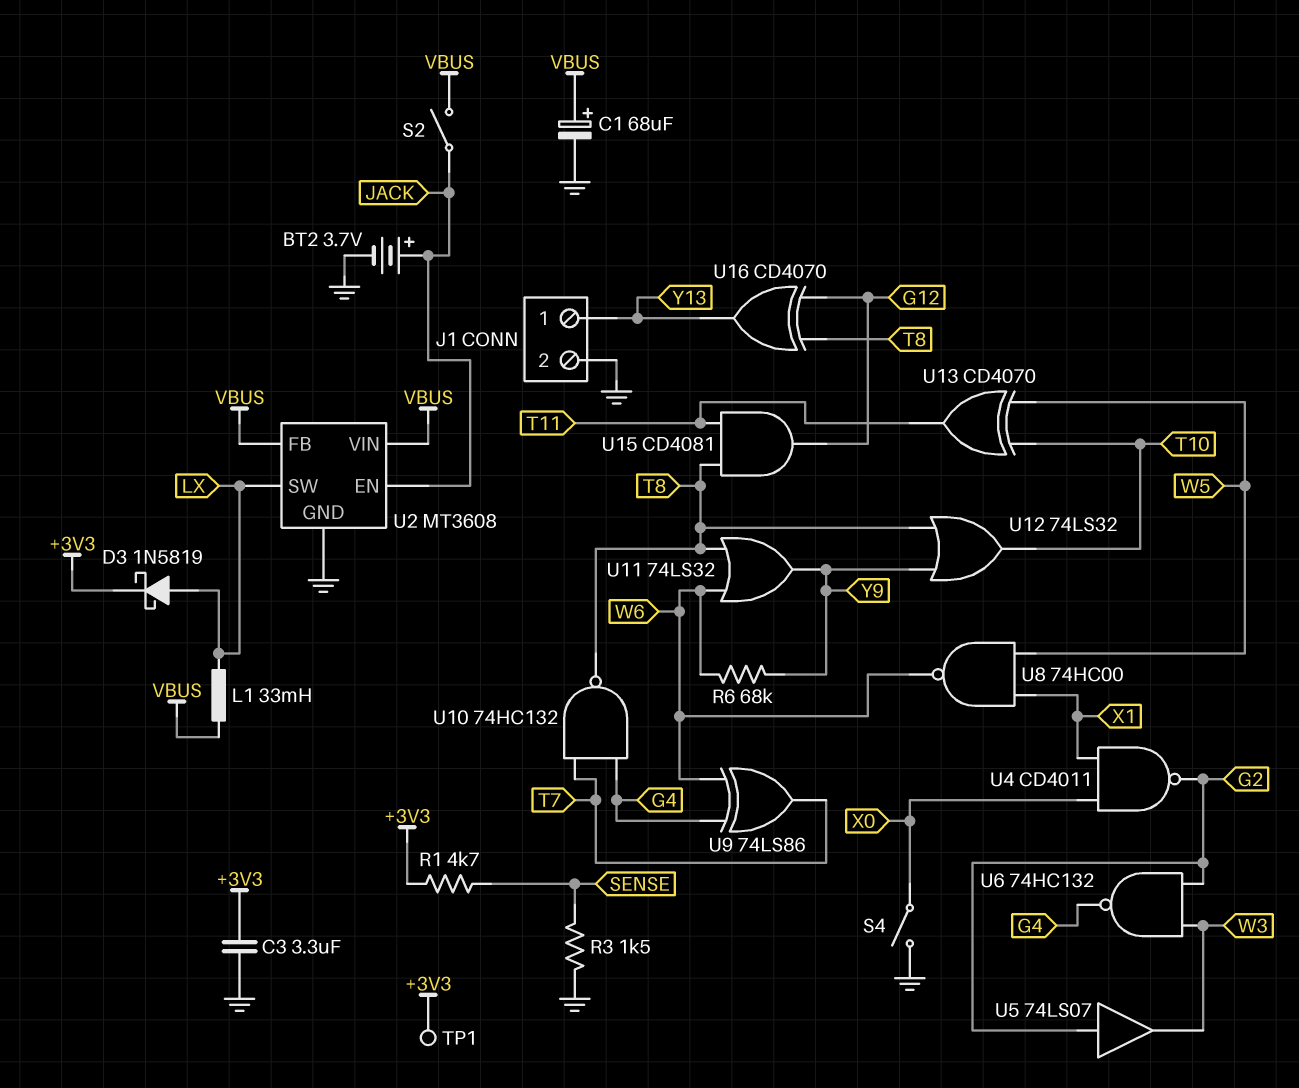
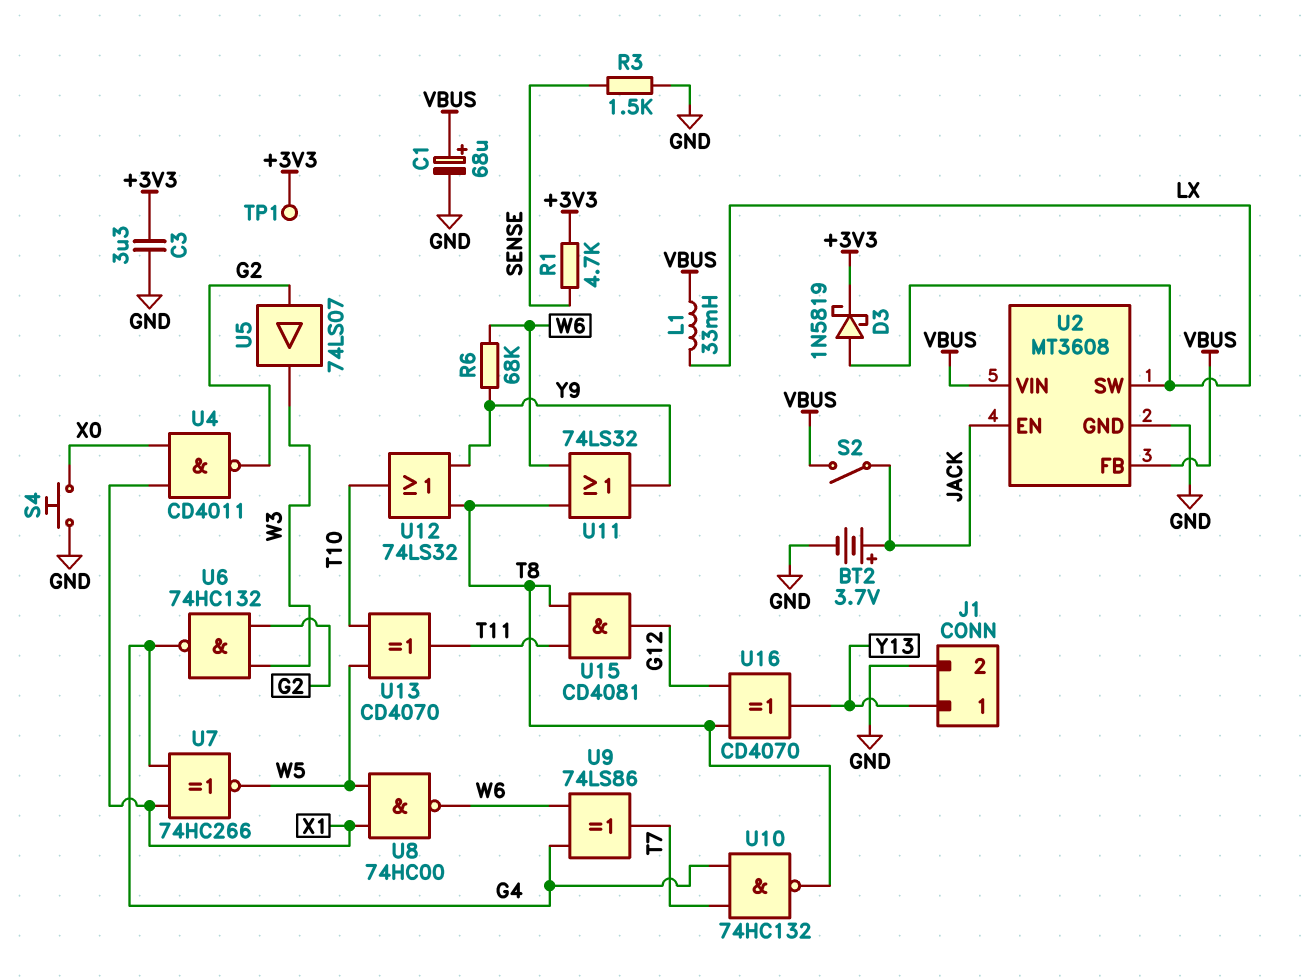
S4: switch (GND, X0) -> button (GND, X0)
U7: none -> XNOR 74HC266 (in G4, in X1, out W5)

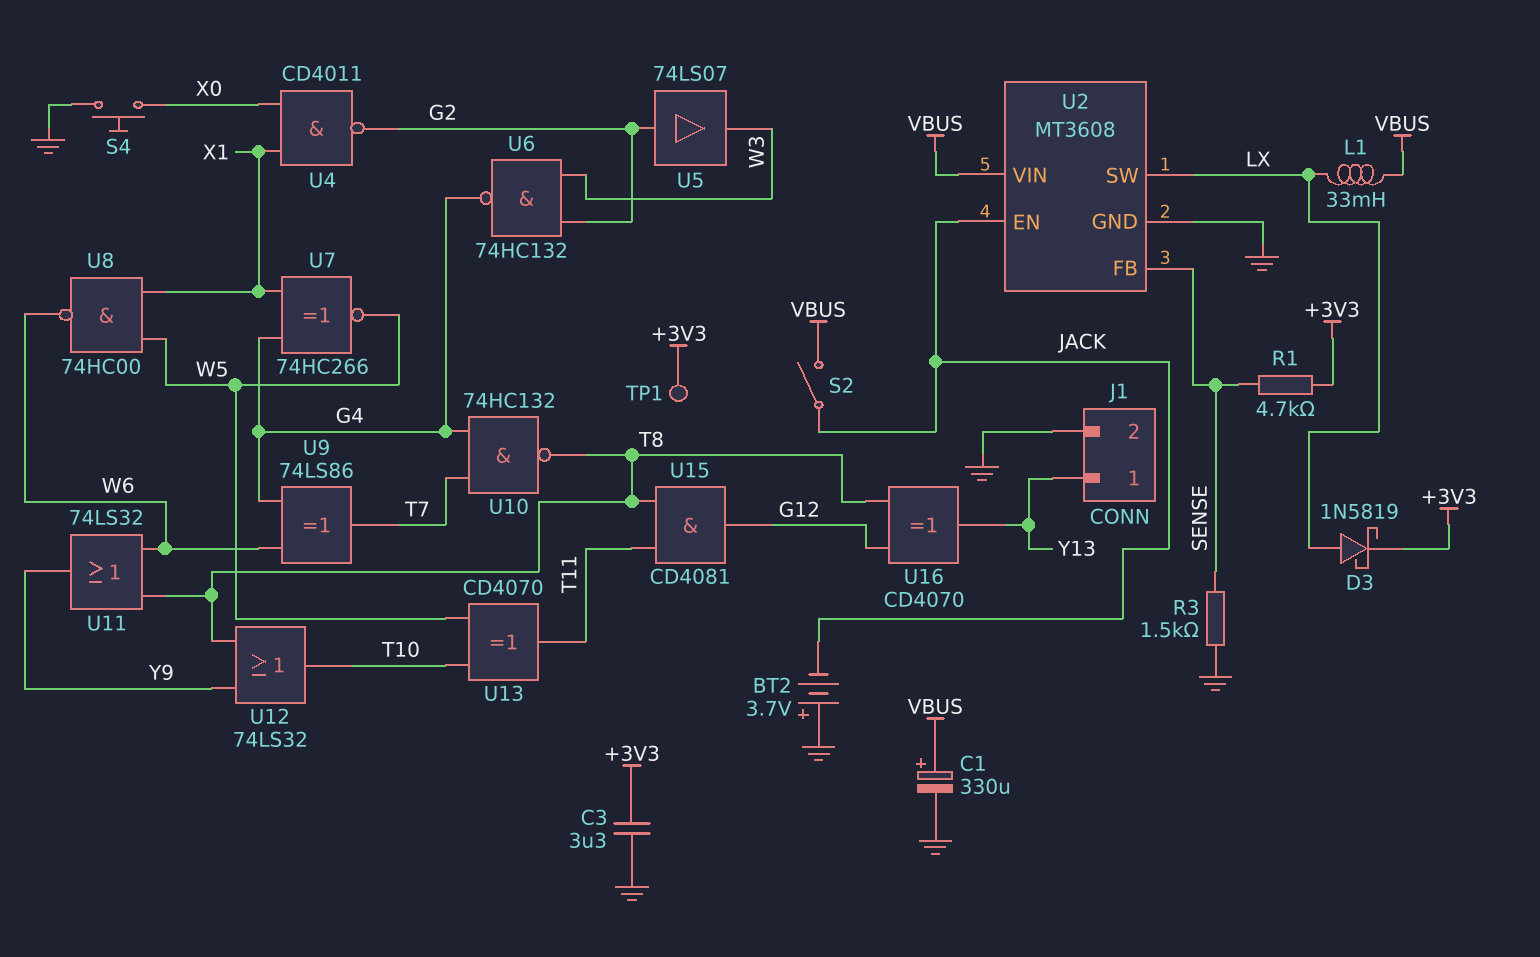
BT2: 3.7V (plus JACK, minus GND) -> 3.7V (plus GND, minus JACK)
C1: 68uF (plus VBUS, minus GND) -> 330uF (plus VBUS, minus GND)
R6: 68k (W6, Y9) -> none
U2 pin FB: VBUS -> SENSE

